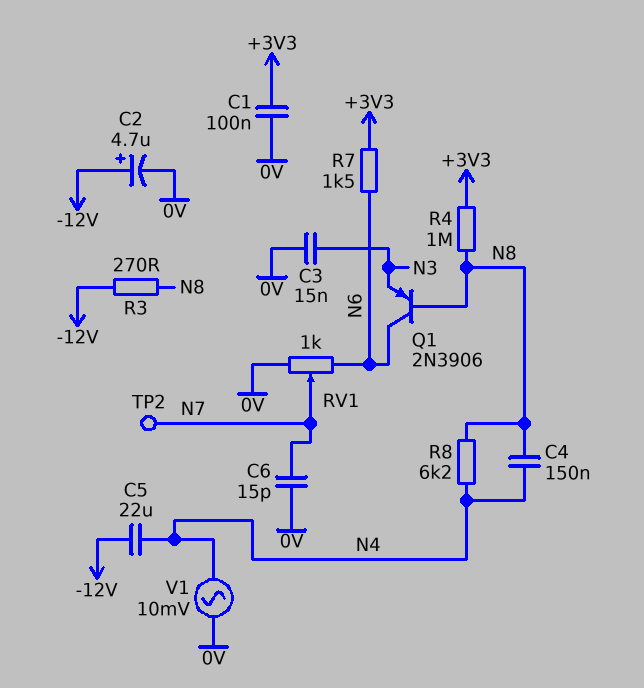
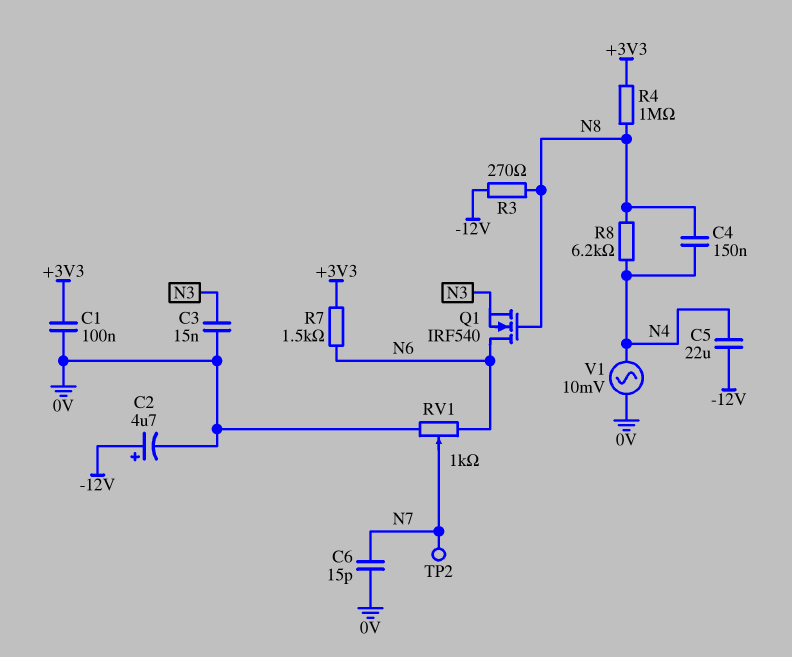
Q1: PNP 2N3906 (B N8, C N6, E N3) -> NMOS IRF540 (G N8, D N6, S N3)

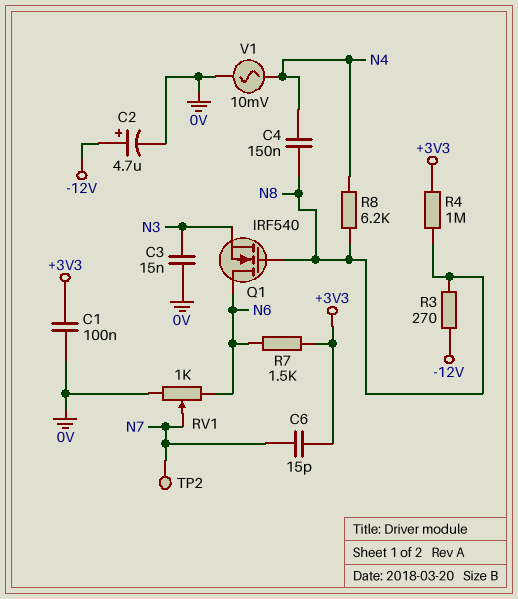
C5: 22uF (-12V, N4) -> none
C6: 15pF (0V, N7) -> 15pF (+3V3, N7)

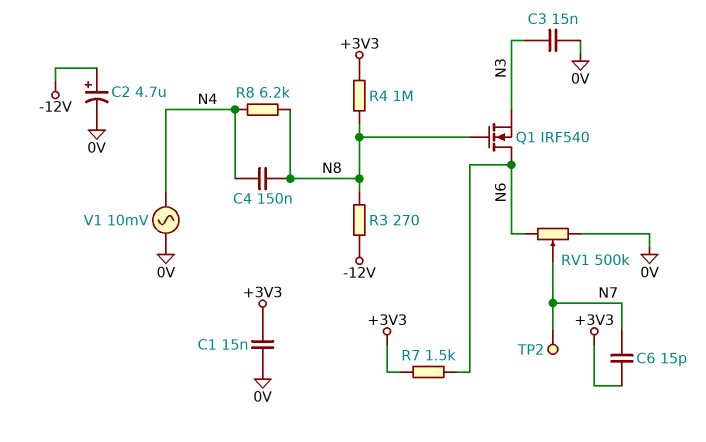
C1: 100nF (+3V3, 0V) -> 15nF (+3V3, 0V)
RV1: 1k (0V, N6, wiper N7) -> 500k (0V, N6, wiper N7)

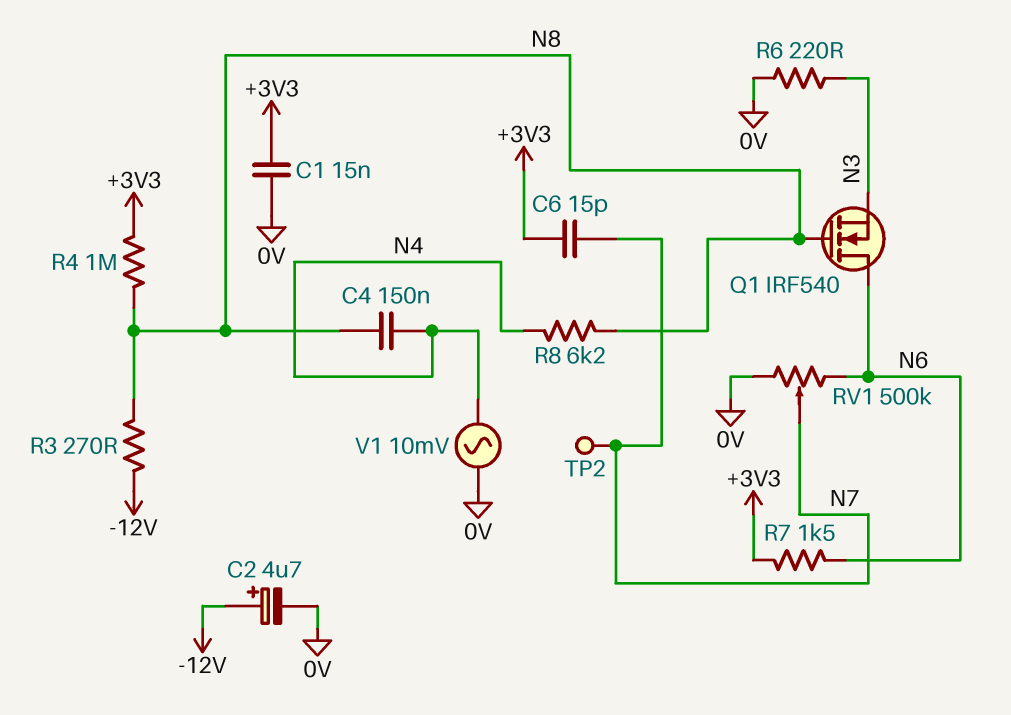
C3: 15nF (0V, N3) -> none
R6: none -> 220 (0V, N3)

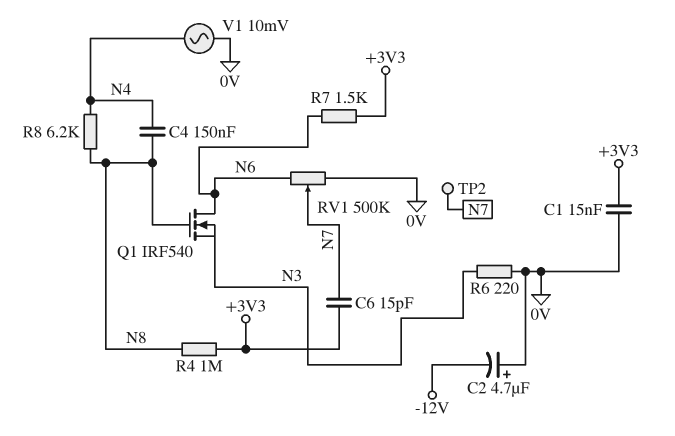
C2: 4.7uF (plus -12V, minus 0V) -> 4.7uF (plus 0V, minus -12V)
R3: 270 (-12V, N8) -> none

